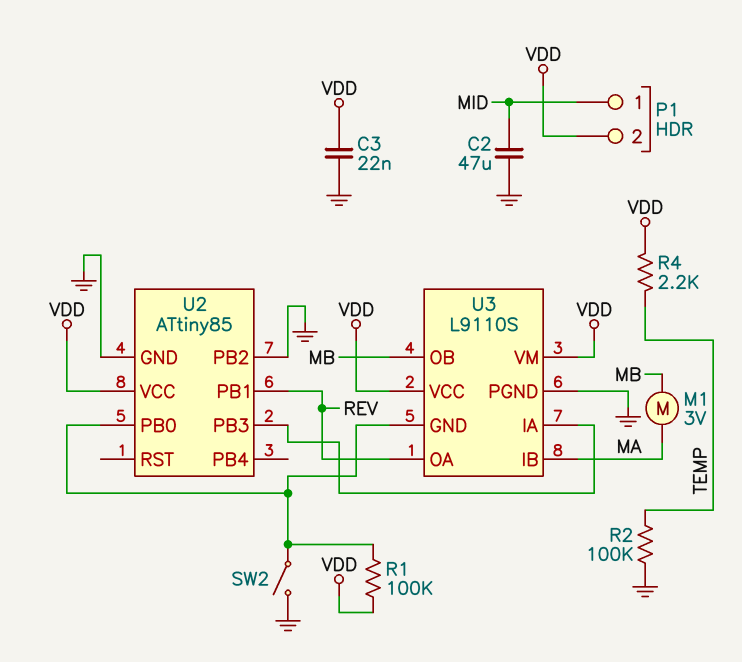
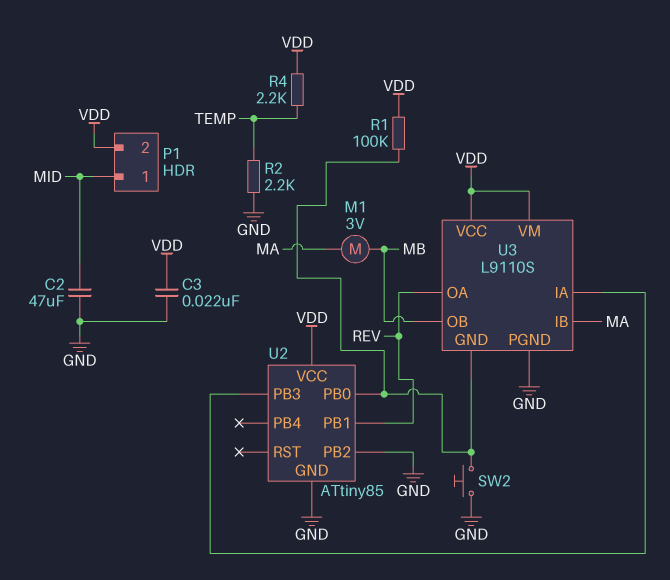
R2: 100k (GND, TEMP) -> 2.2k (GND, TEMP)
SW2: switch (GND, U2/PB0) -> button (GND, U2/PB0)

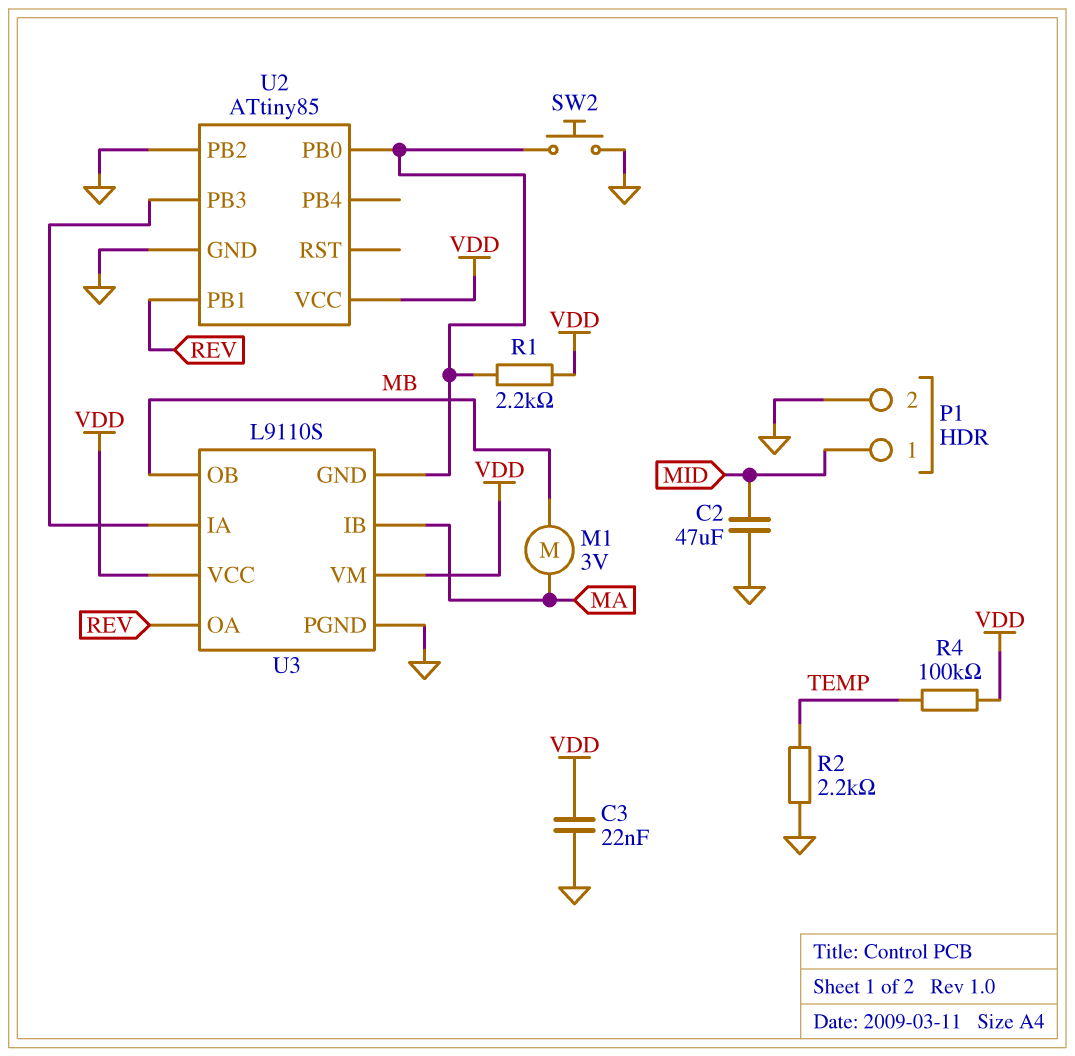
P1 pin 2: VDD -> GND
R1: 100k (U2/PB0, VDD) -> 2.2k (U2/PB0, VDD)
R4: 2.2k (TEMP, VDD) -> 100k (TEMP, VDD)

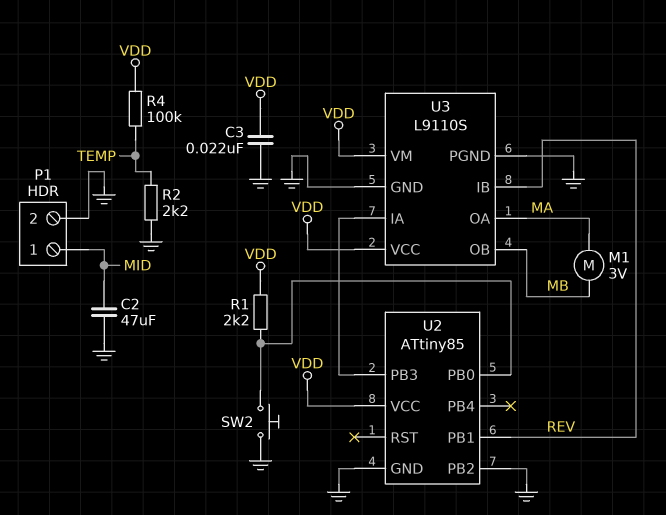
U3 pin GND: U2/PB0 -> GND
U3 pin IB: MA -> REV
U3 pin OA: REV -> MA

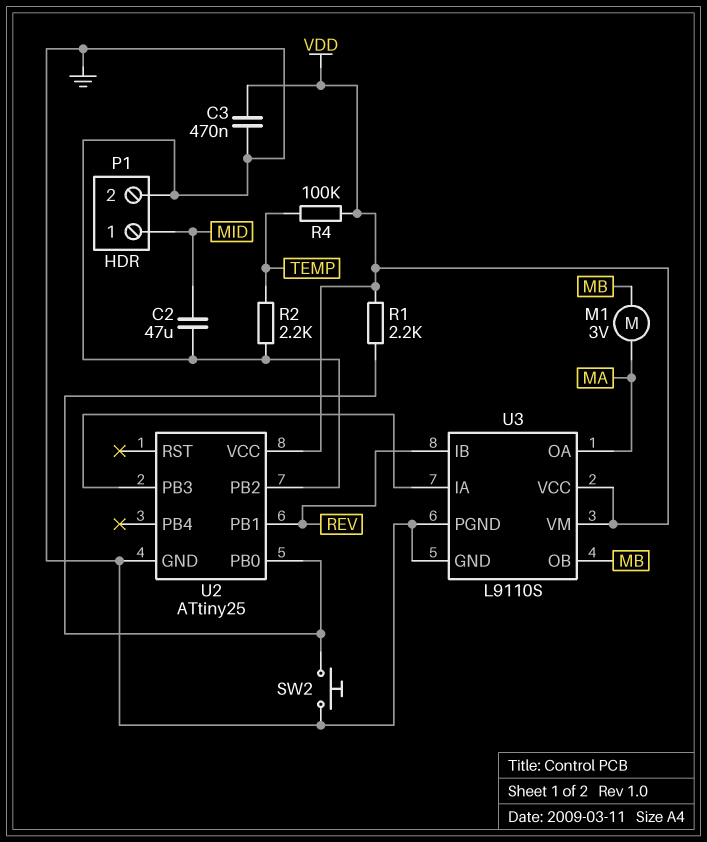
C3: 22nF (GND, VDD) -> 470nF (GND, VDD)
U2: ATtiny85 -> ATtiny25

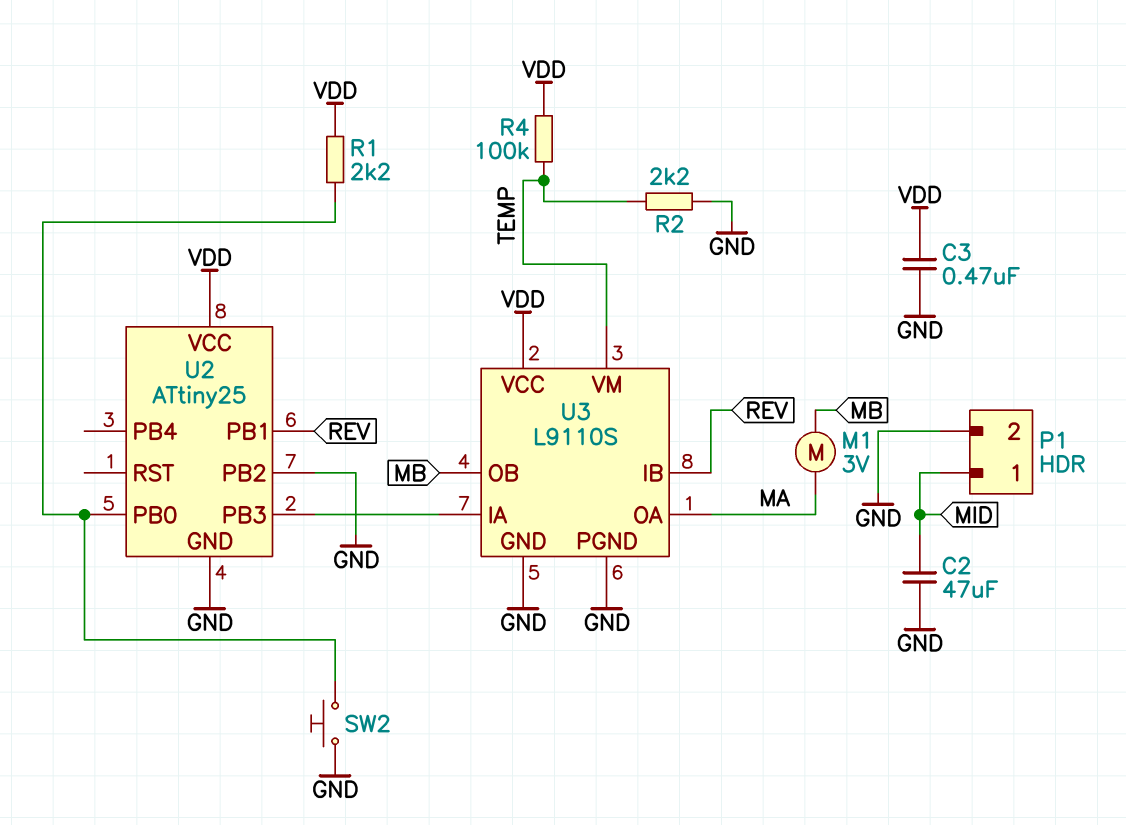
U3 pin VM: VDD -> TEMP

